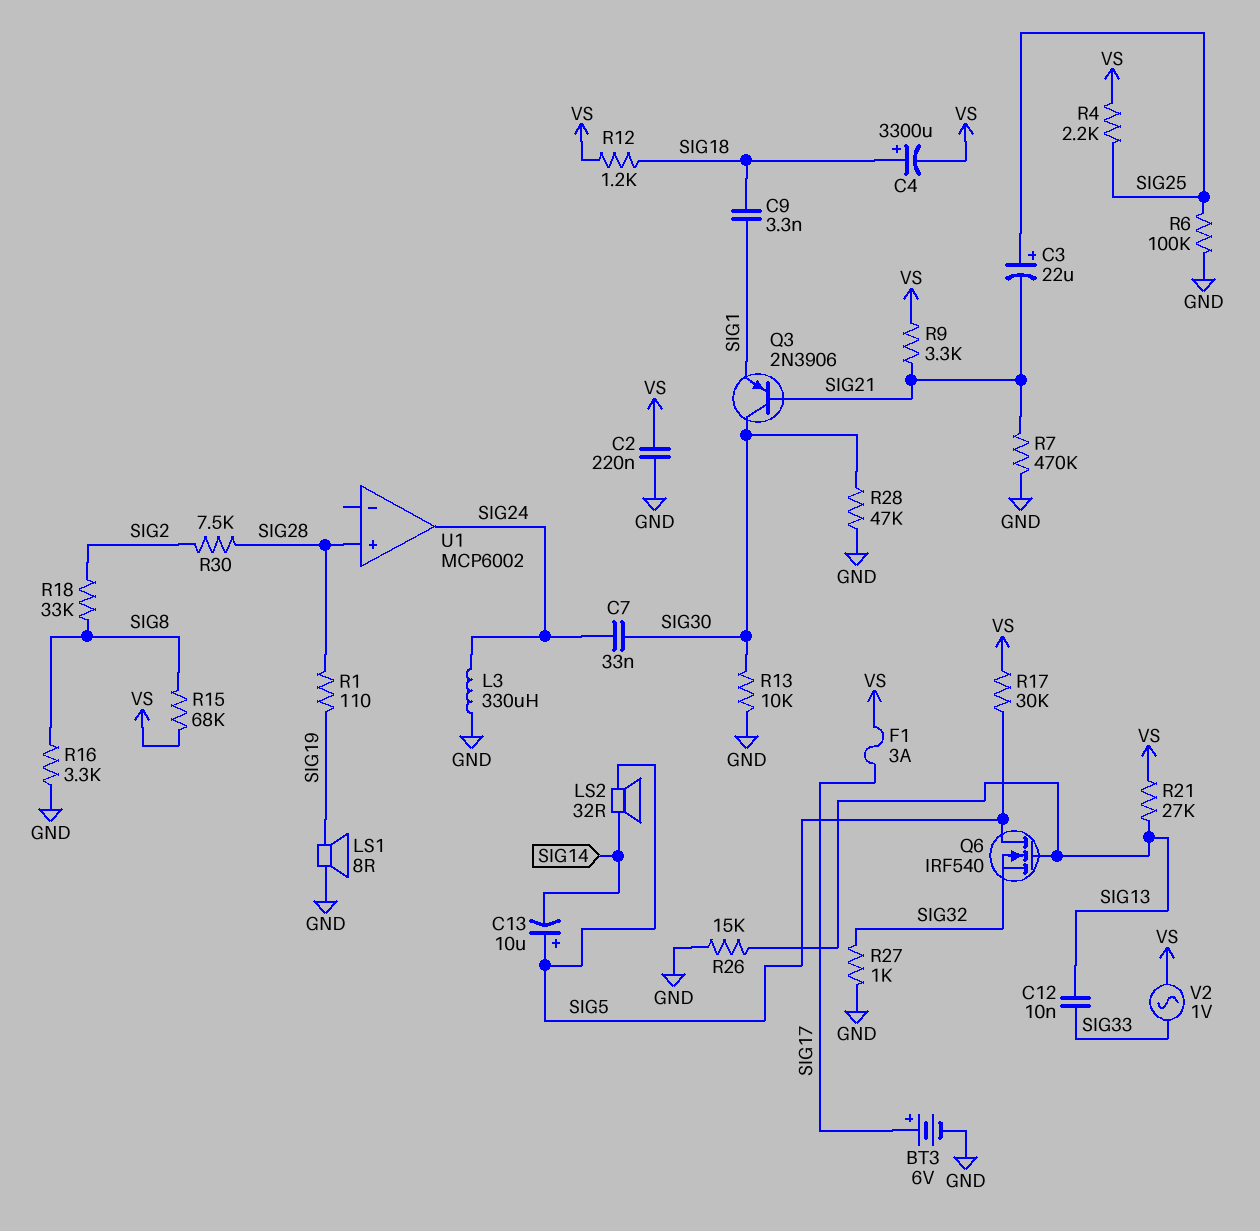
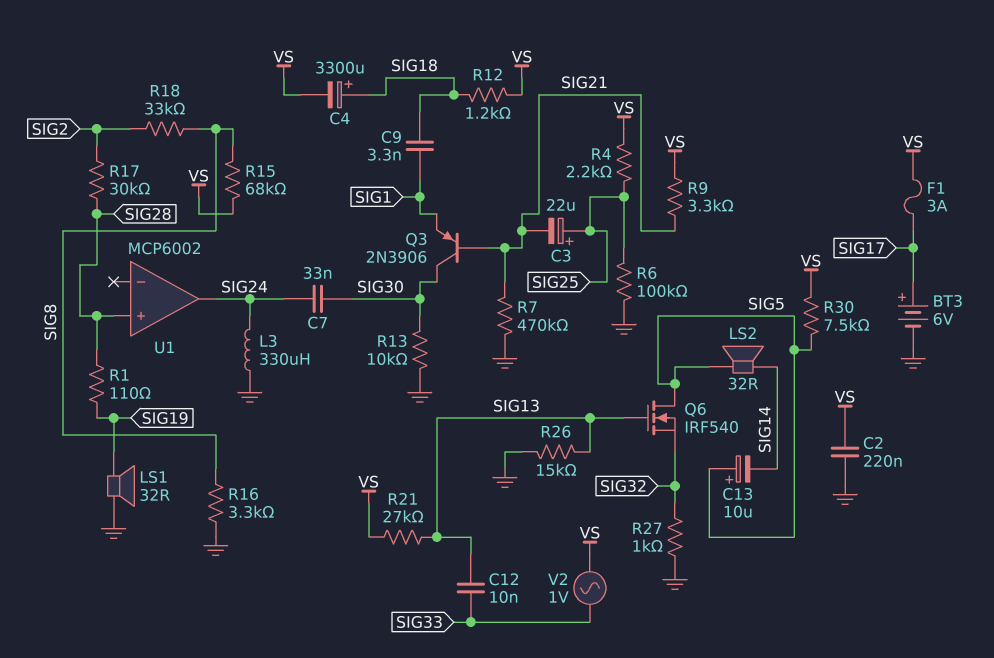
LS1: speaker 8R (GND, SIG19) -> speaker 32R (GND, SIG19)
R17: 30k (SIG5, VS) -> 30k (SIG2, SIG28)
R28: 47k (GND, SIG30) -> none
R30: 7.5k (SIG2, SIG28) -> 7.5k (SIG5, VS)

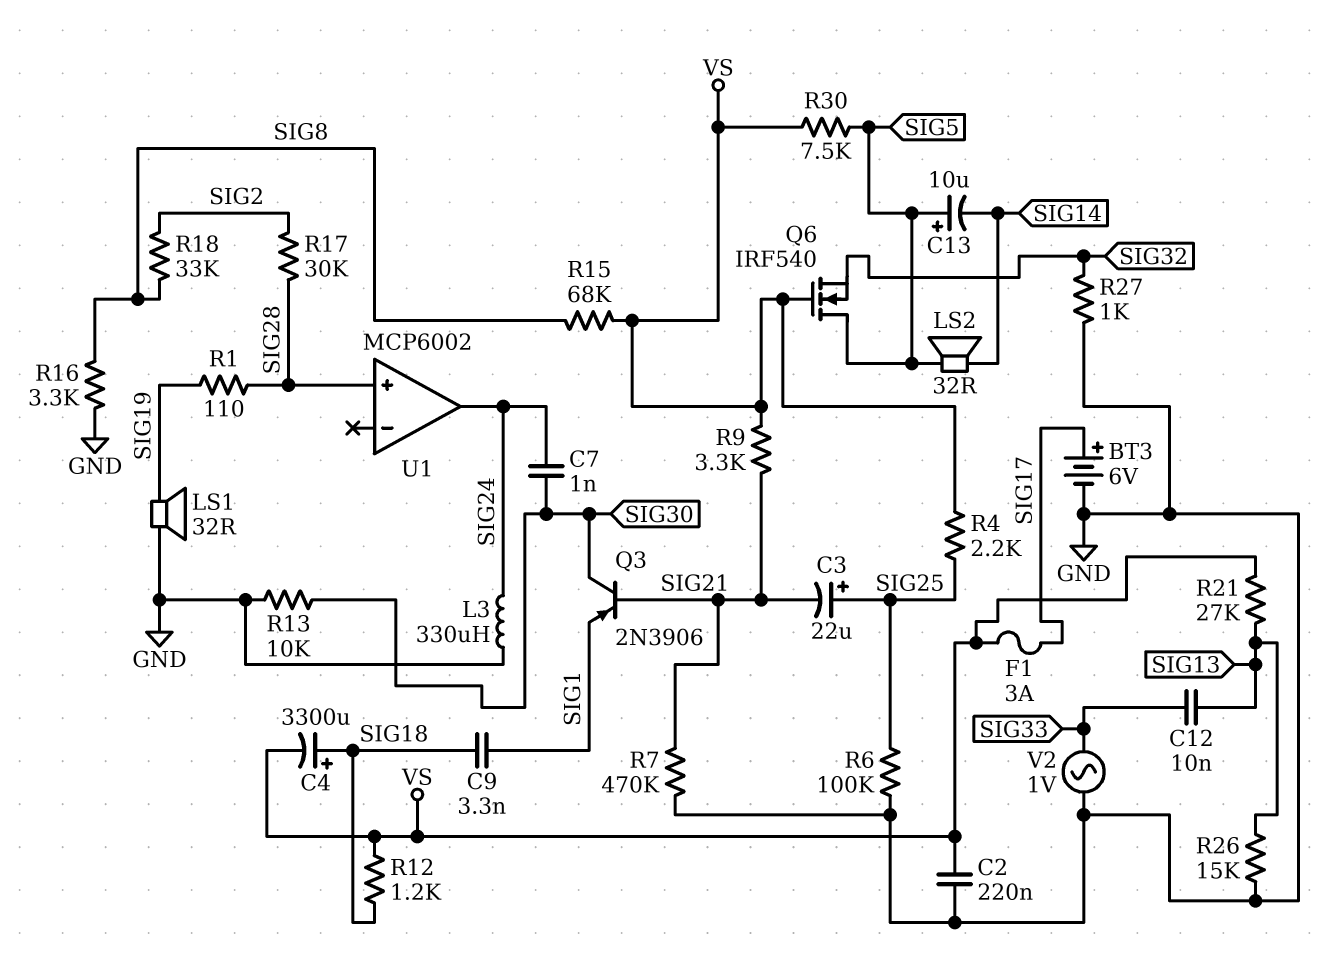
C7: 33nF (SIG24, SIG30) -> 1nF (SIG24, SIG30)
Q6: NMOS IRF540 (G SIG13, D SIG5, S SIG32) -> NMOS IRF540 (G VS, D SIG5, S SIG32)
V2: AC 1V (SIG33, VS) -> AC 1V (GND, SIG33)

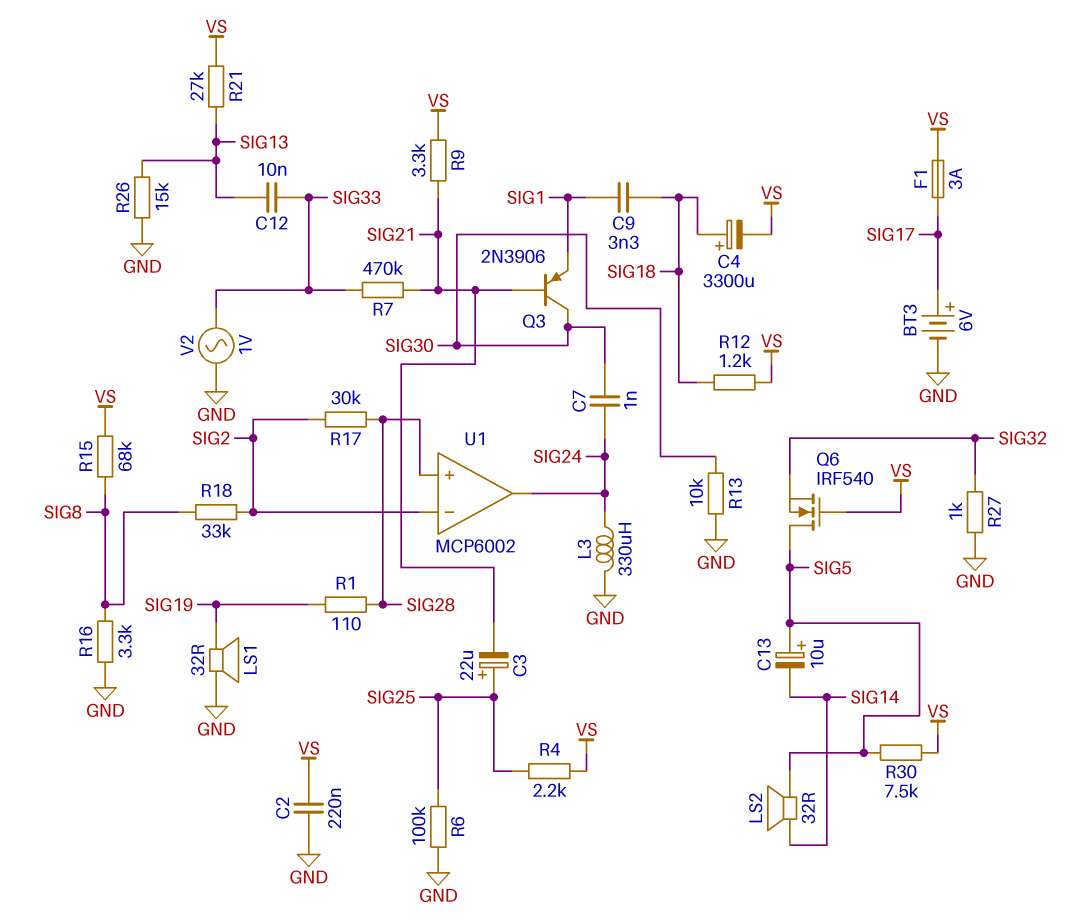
R7: 470k (GND, SIG21) -> 470k (SIG21, SIG33)
U1 pin in-: none -> SIG2

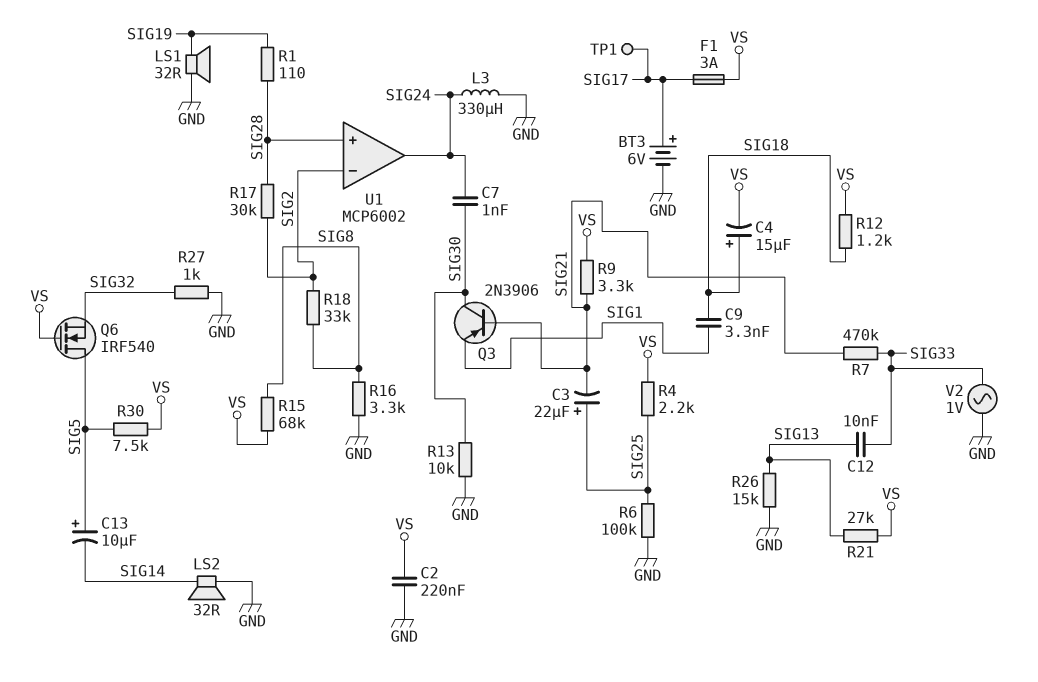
C4: 3300uF (plus SIG18, minus VS) -> 15uF (plus SIG18, minus VS)
LS2: speaker 32R (SIG5, SIG14) -> speaker 32R (GND, SIG14)
TP1: none -> test point (SIG17)

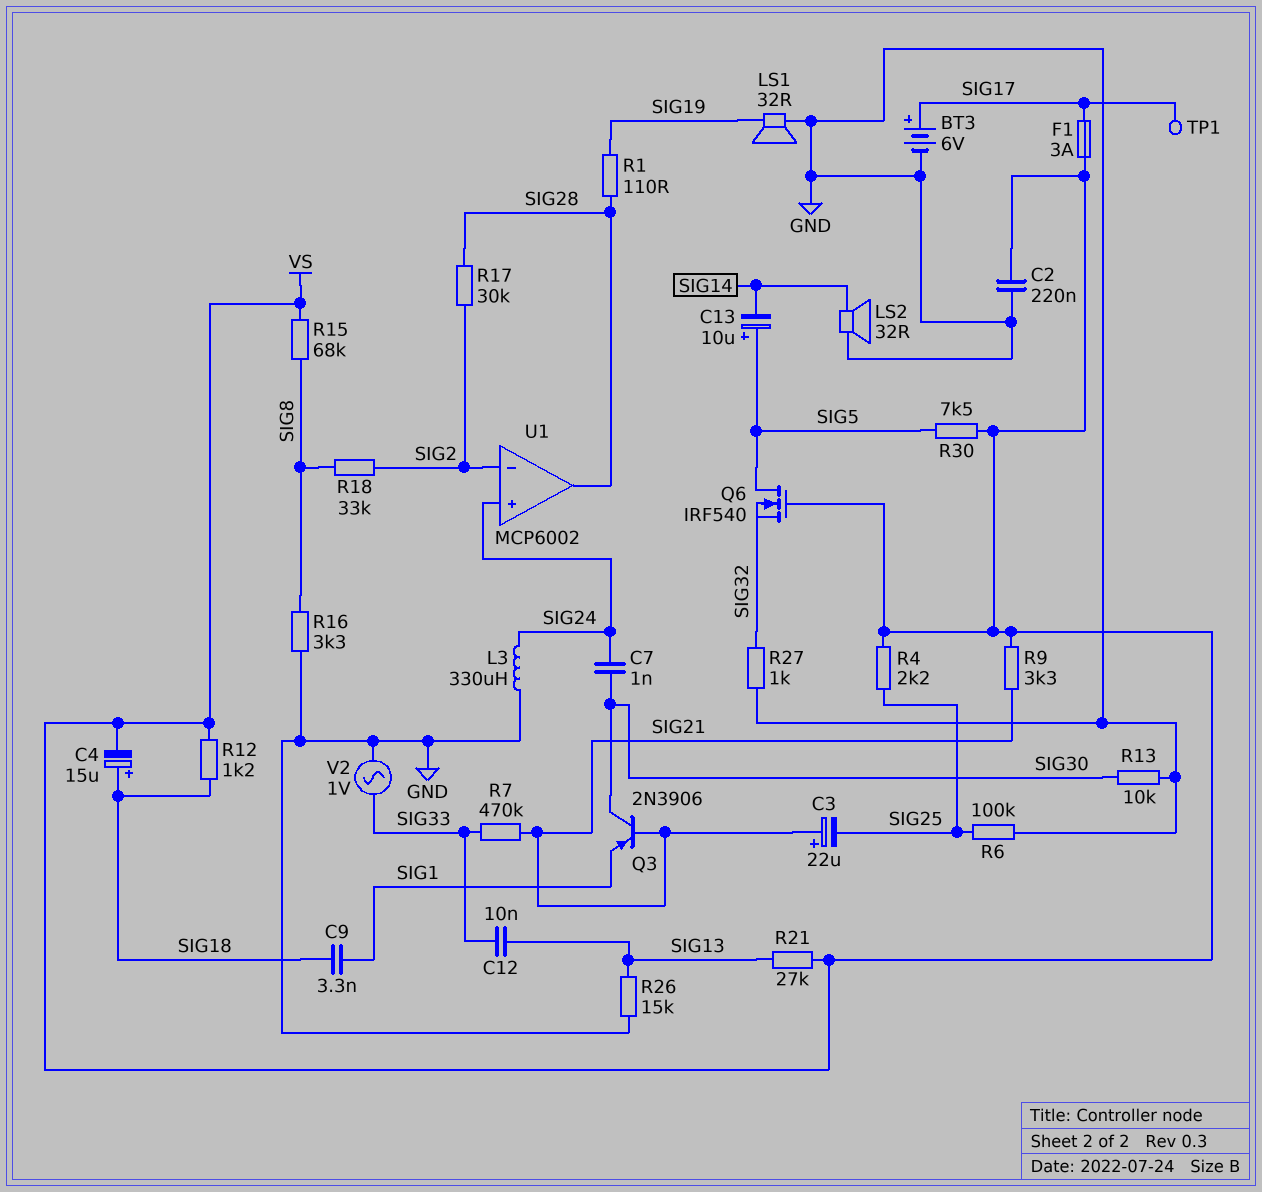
C3: 22uF (plus SIG25, minus SIG21) -> 22uF (plus SIG21, minus SIG25)
U1 pin in+: SIG28 -> SIG24
U1 pin out: SIG24 -> SIG28

